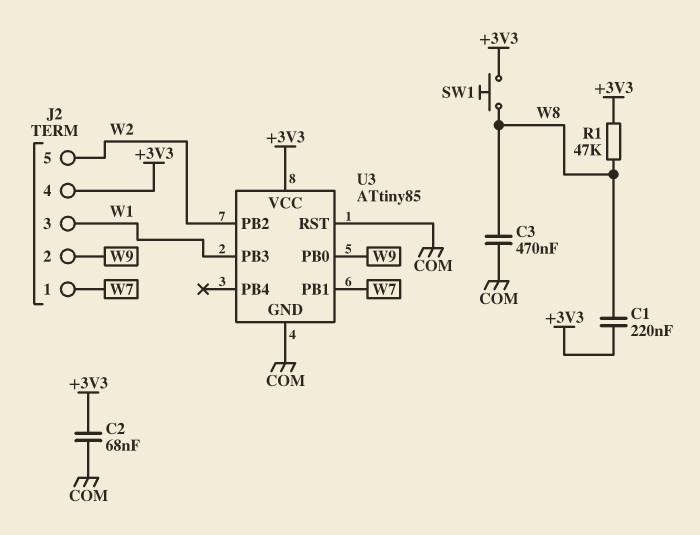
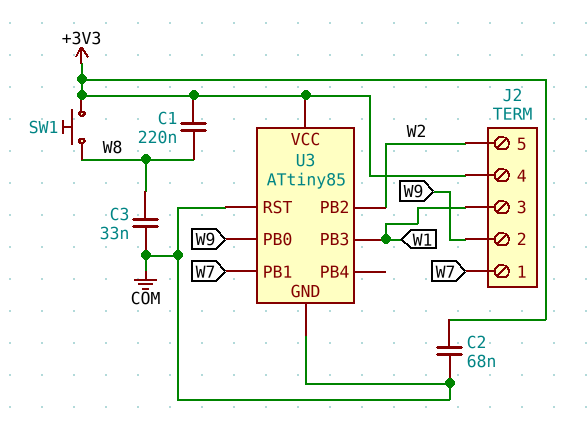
C3: 470nF (COM, W8) -> 33nF (COM, W8)
R1: 47k (+3V3, W8) -> none

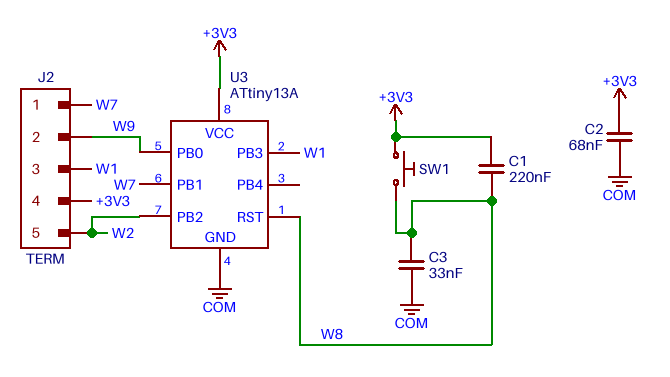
U3: ATtiny85 -> ATtiny13A
U3 pin RST: COM -> W8

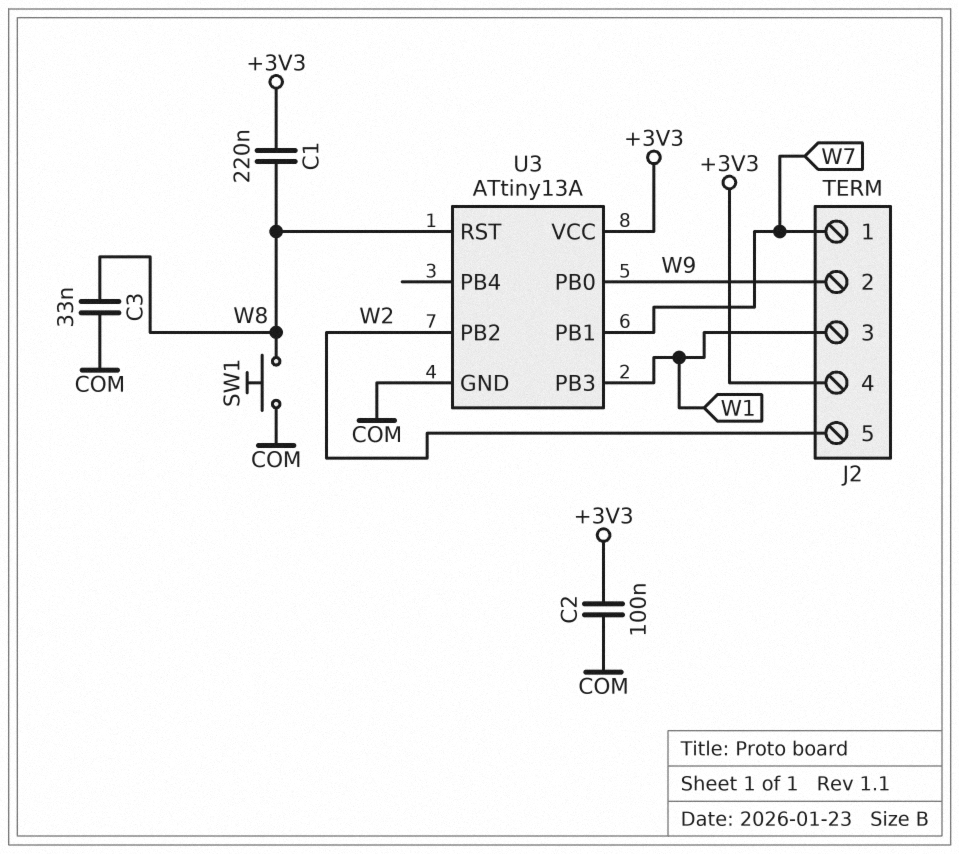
C2: 68nF (+3V3, COM) -> 100nF (+3V3, COM)
SW1: button (+3V3, W8) -> button (COM, W8)

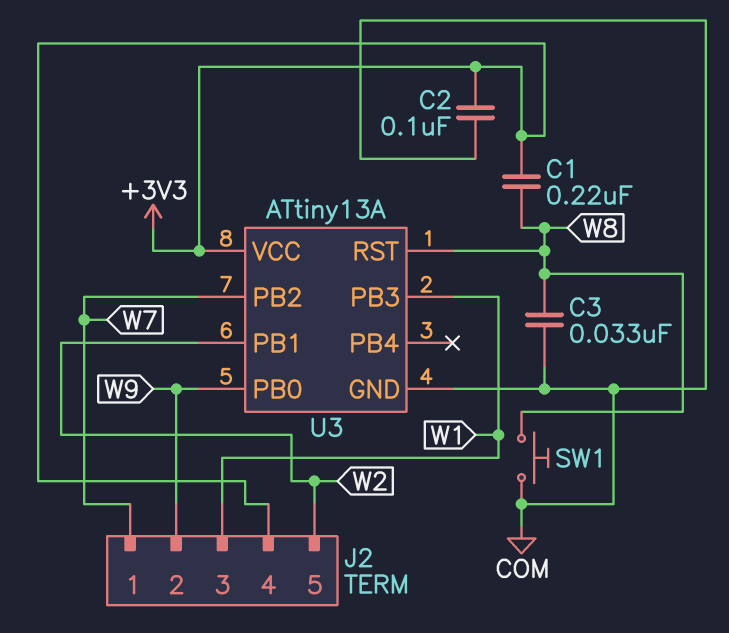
U3 pin PB1: W7 -> W2
U3 pin PB2: W2 -> W7

